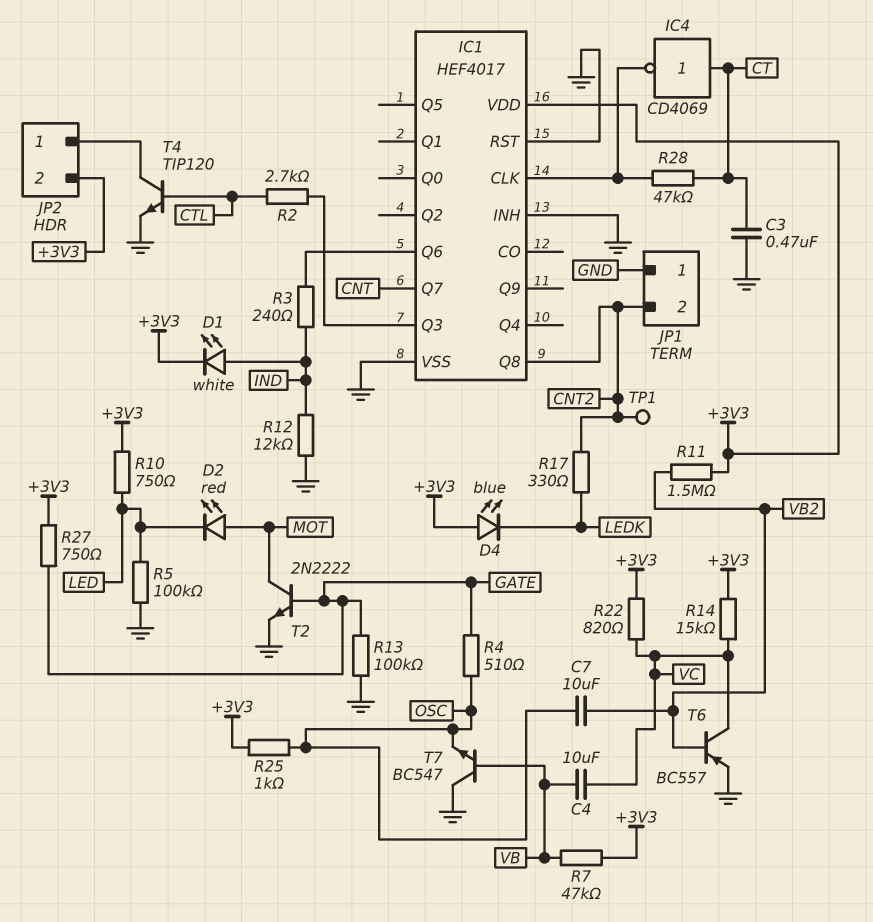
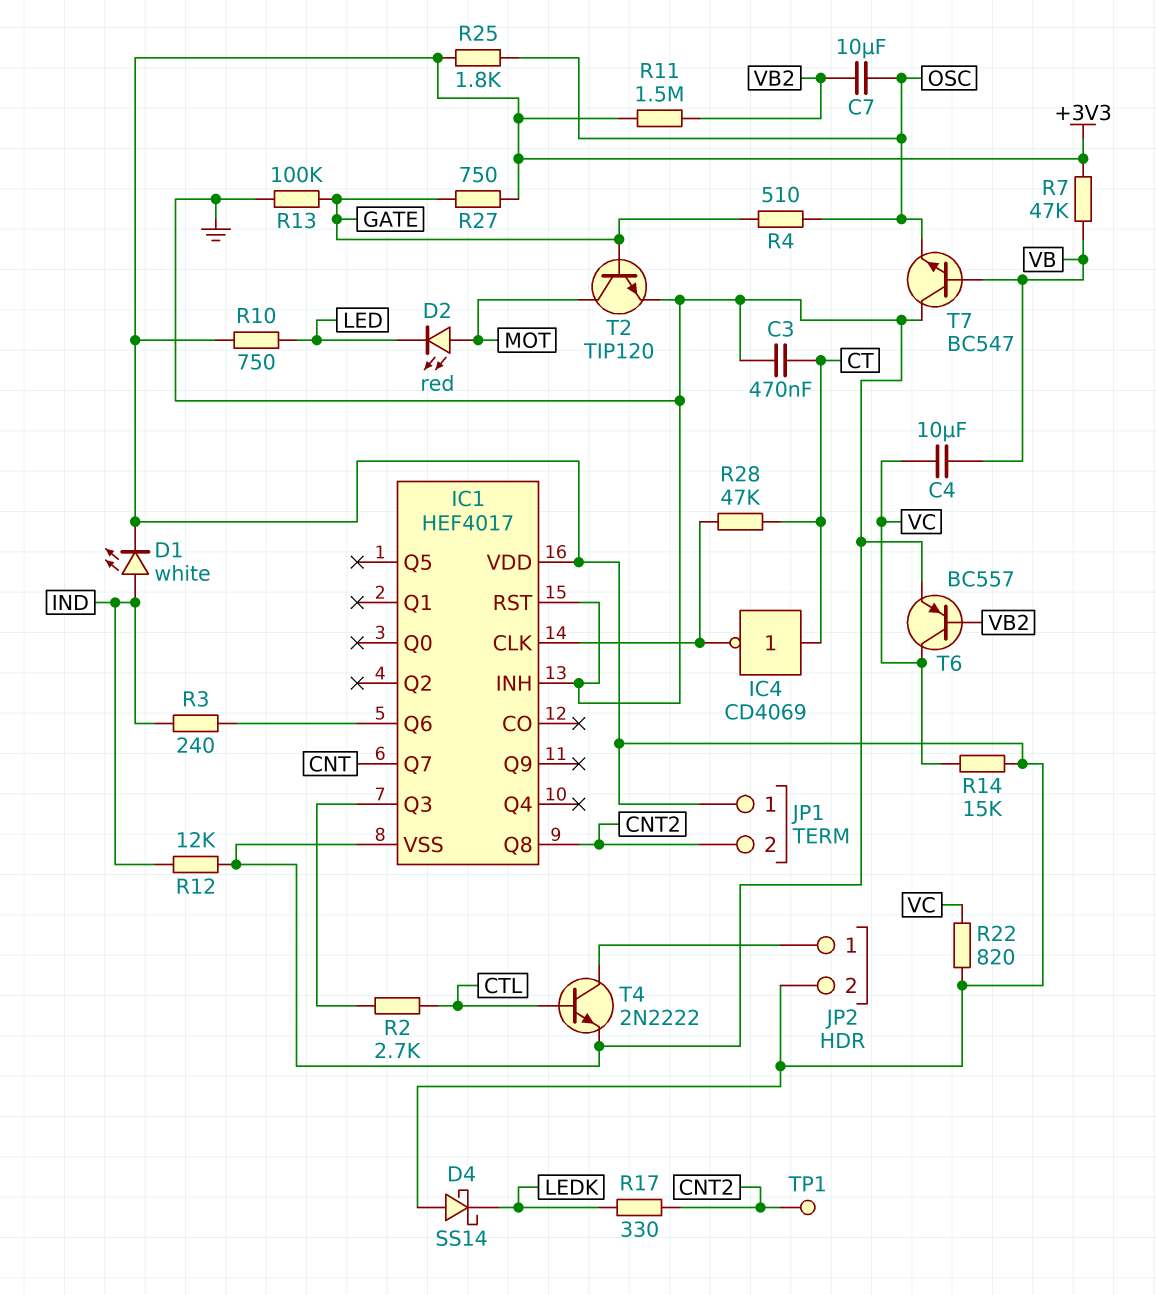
D4: LED blue (A +3V3, K LEDK) -> schottky SS14 (A +3V3, K LEDK)
JP1 pin 1: GND -> +3V3
R5: 100k (GND, LED) -> none
R25: 1k (+3V3, OSC) -> 1.8k (+3V3, OSC)
T2: NPN 2N2222 (B GATE, C MOT, E GND) -> NPN TIP120 (B GATE, C MOT, E GND)
T4: NPN TIP120 (B CTL, C JP2/1, E GND) -> NPN 2N2222 (B CTL, C JP2/1, E GND)

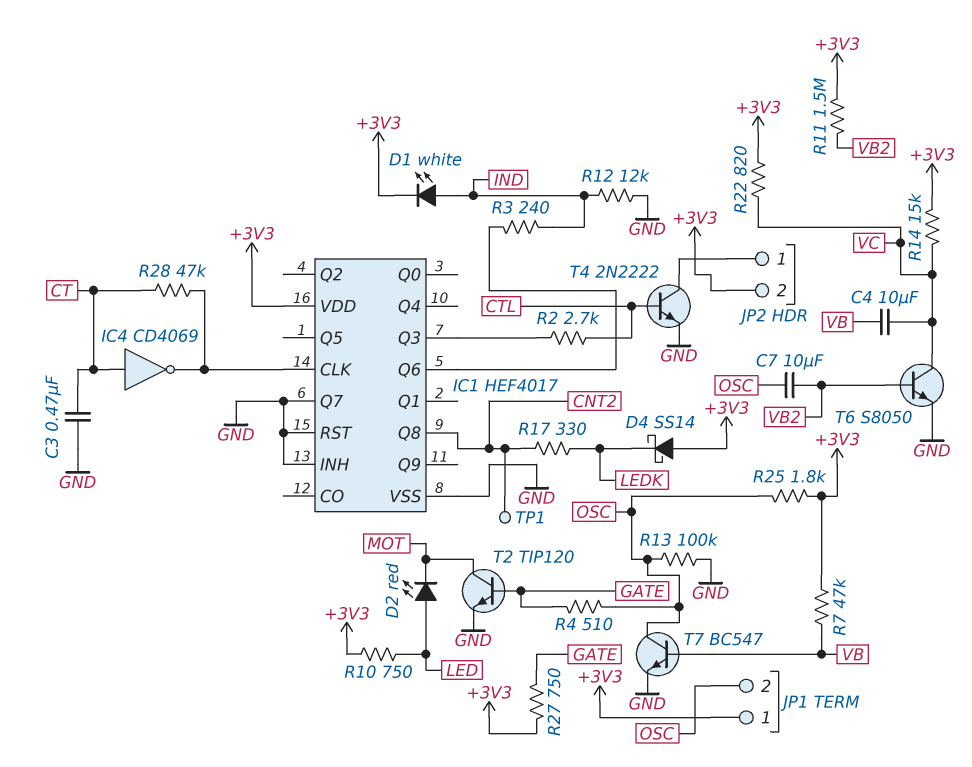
D2: LED red (A MOT, K LED) -> LED red (A LED, K MOT)
IC1 pin Q7: CNT -> GND
JP1 pin 2: CNT2 -> OSC
R13: 100k (GATE, GND) -> 100k (GND, OSC)
T6: PNP BC557 (B VB2, C VC, E GND) -> NPN S8050 (B VB2, C VC, E GND)
T7: NPN BC547 (B VB, C GND, E OSC) -> NPN BC547 (B VB, C OSC, E GND)

